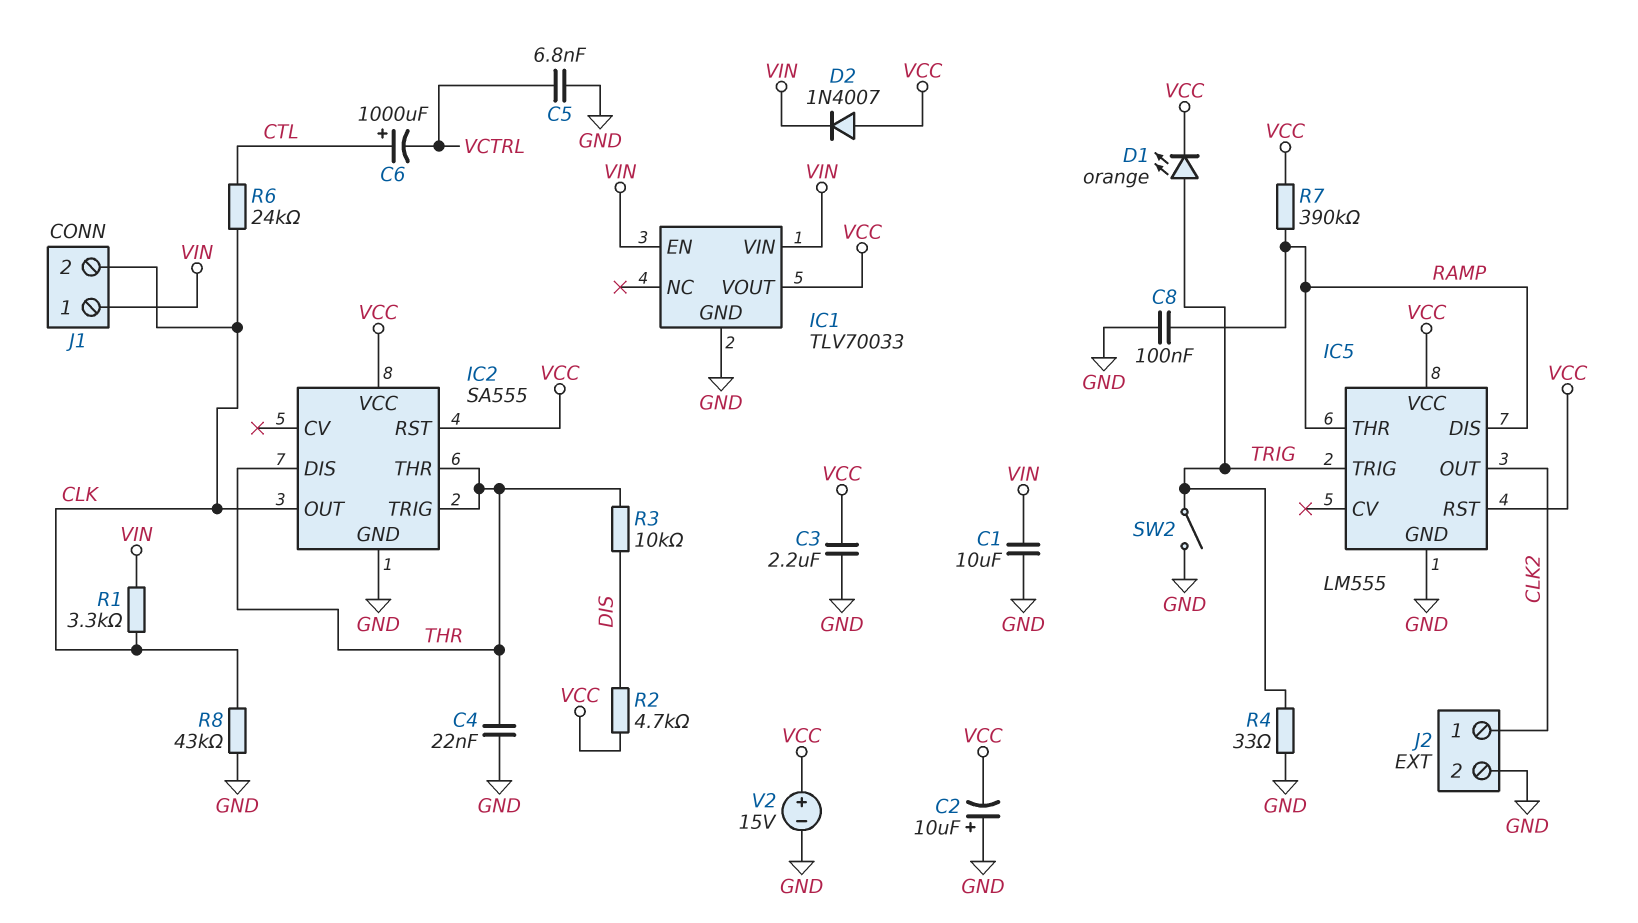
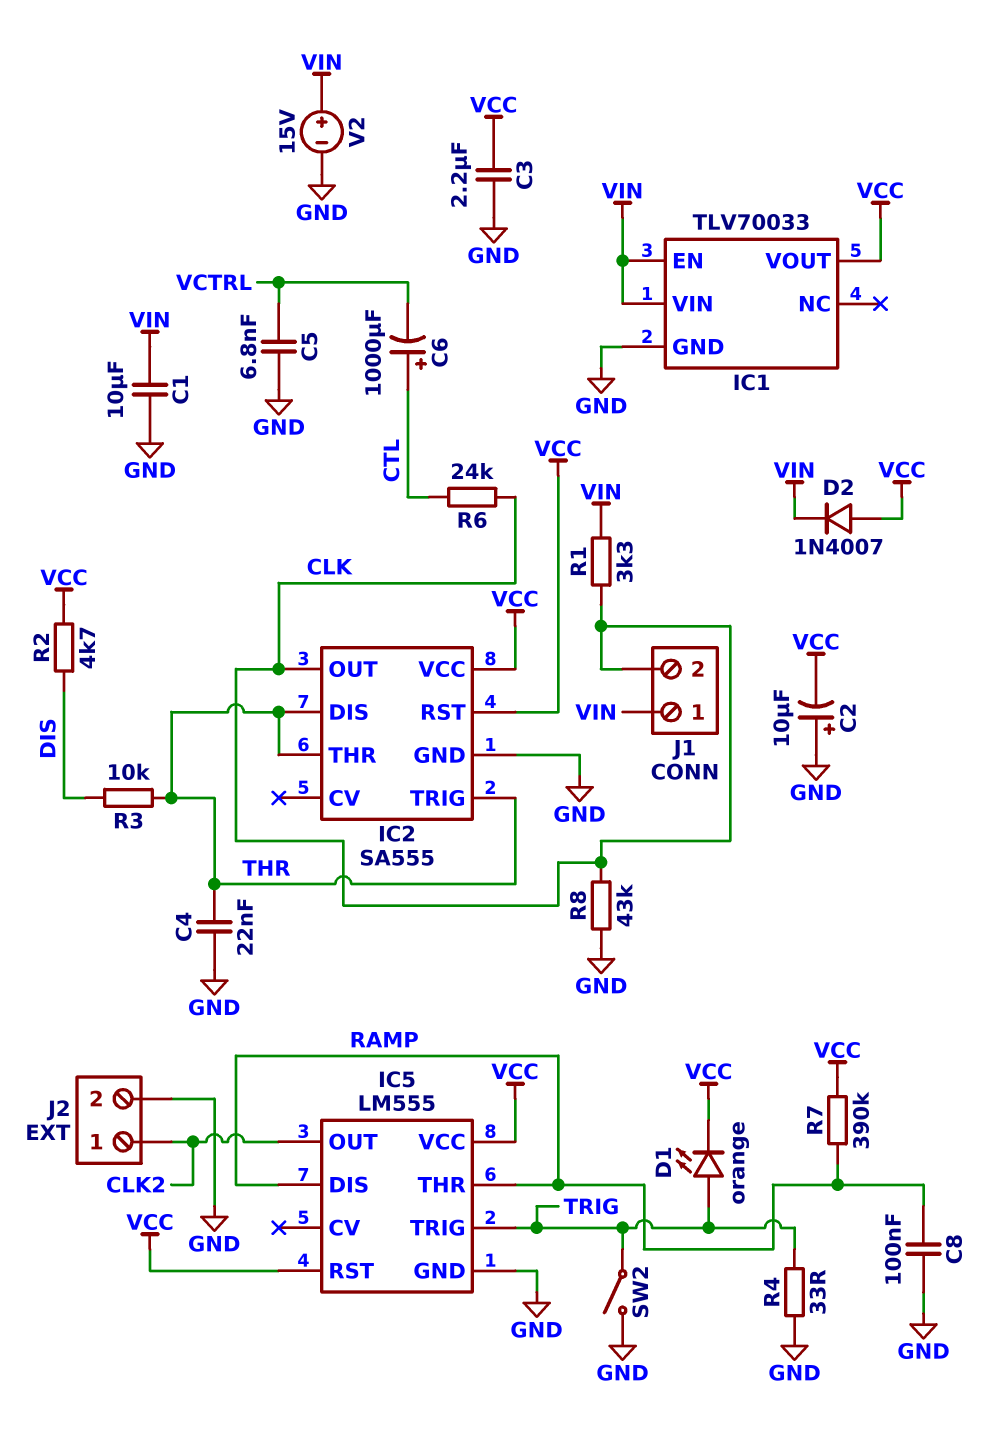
V2: 15V (plus VCC, minus GND) -> 15V (plus VIN, minus GND)

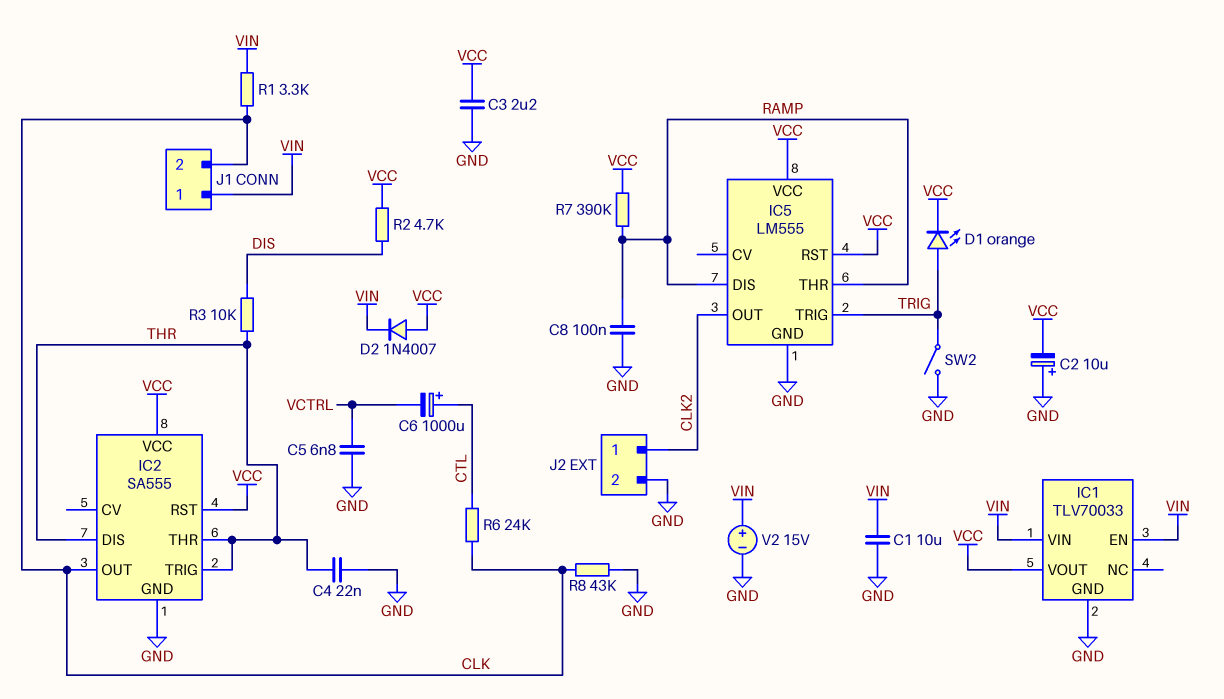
R4: 33 (GND, TRIG) -> none

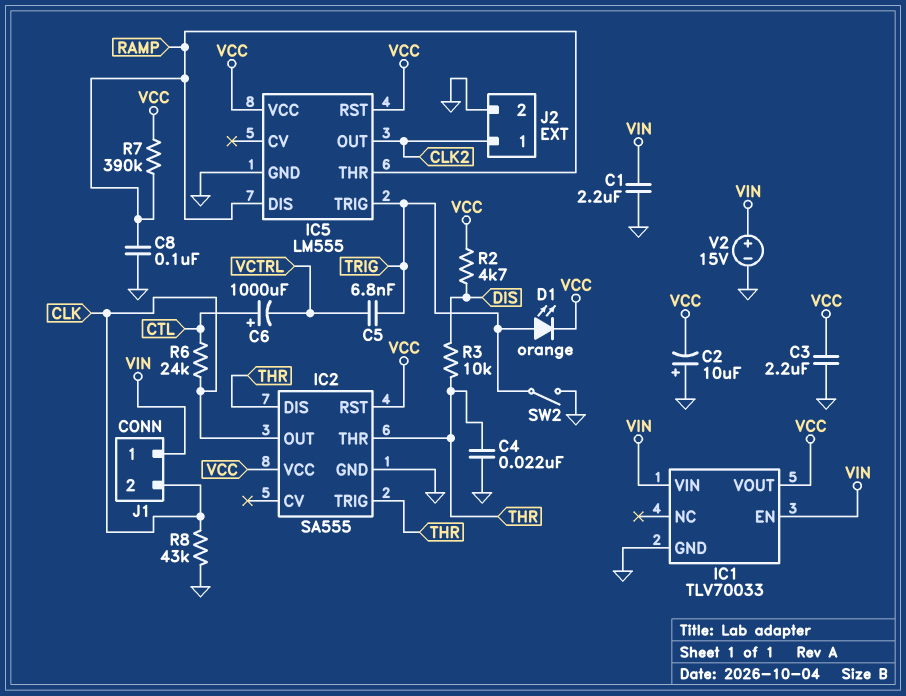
C1: 10uF (GND, VIN) -> 2.2uF (GND, VIN)
C5: 6.8nF (GND, VCTRL) -> 6.8nF (TRIG, VCTRL)
D2: diode 1N4007 (A VCC, K VIN) -> none
R1: 3.3k (CLK, VIN) -> none

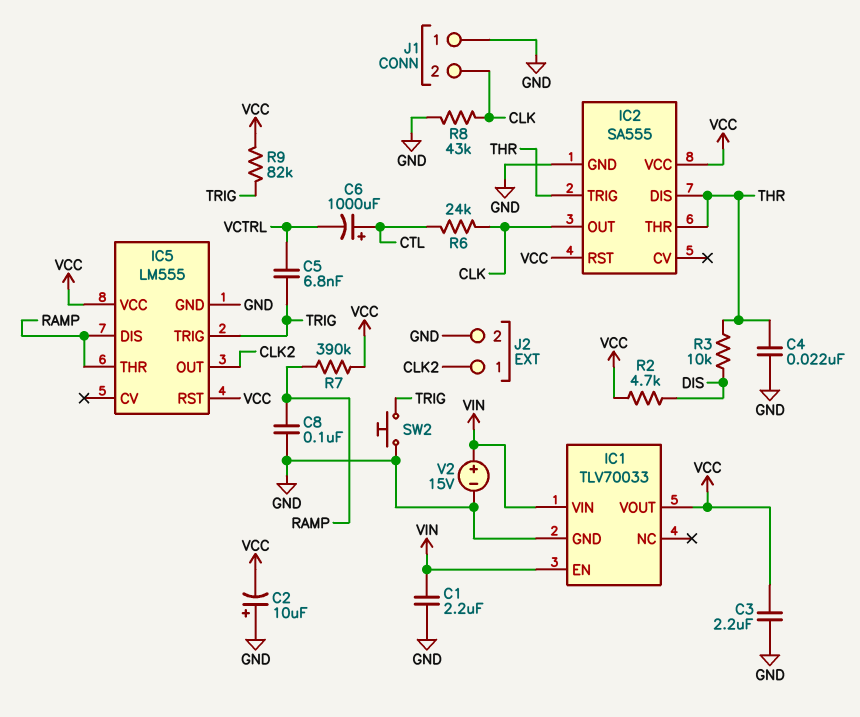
D1: LED orange (A TRIG, K VCC) -> none
J1 pin 1: VIN -> GND
R9: none -> 82k (TRIG, VCC)
SW2: switch (GND, TRIG) -> button (GND, TRIG)

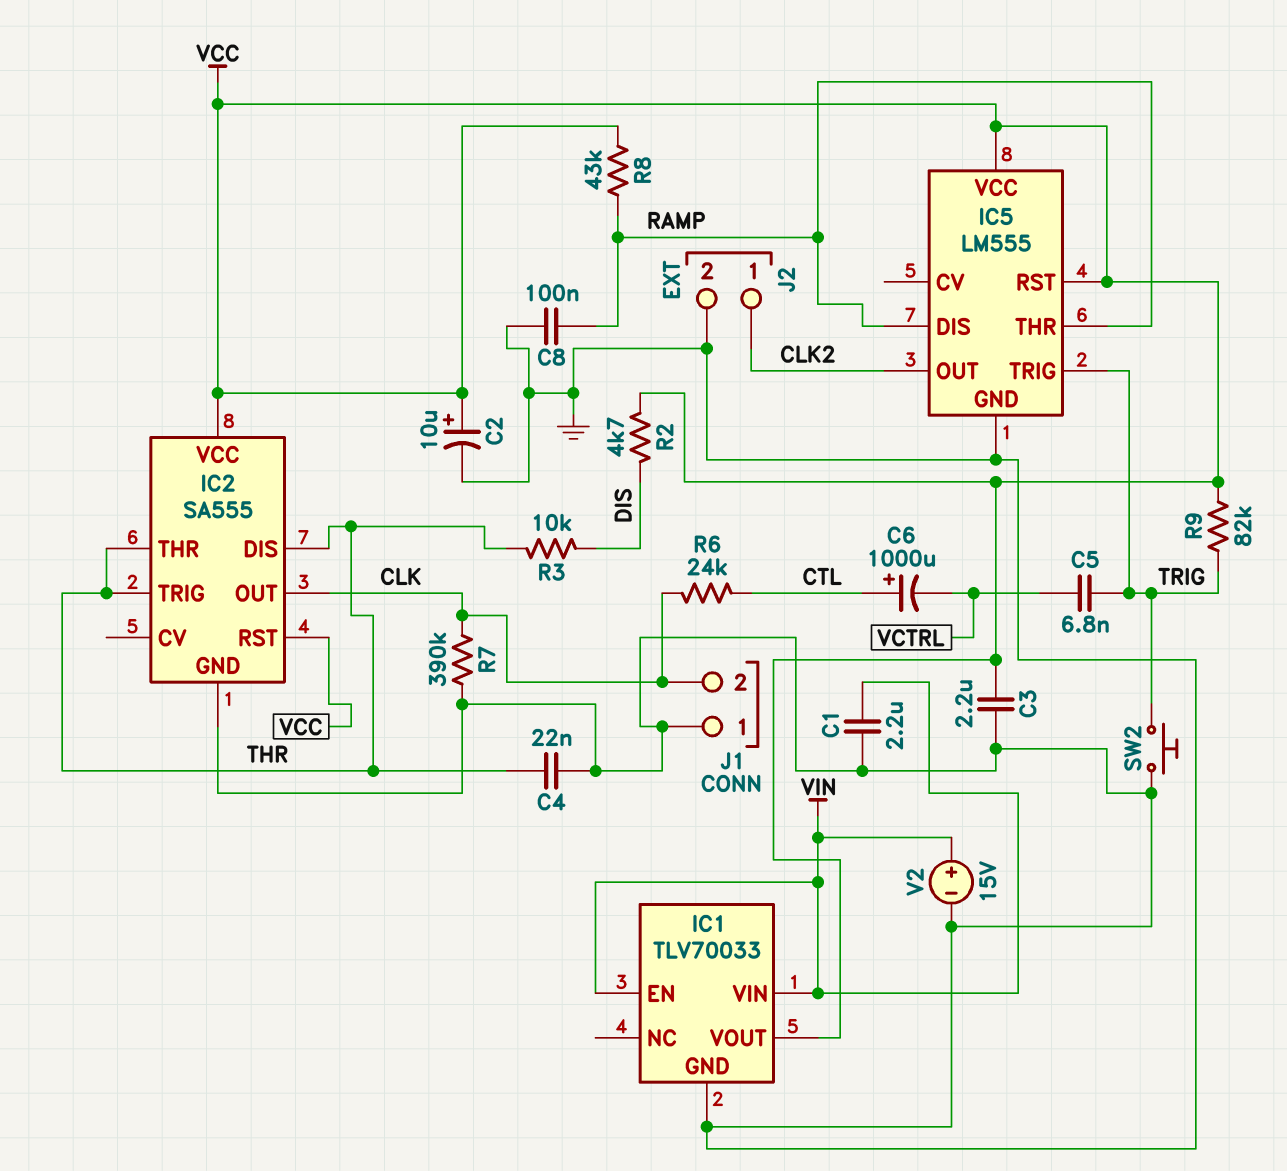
C2: 10uF (plus GND, minus VCC) -> 10uF (plus VCC, minus GND)
R7: 390k (RAMP, VCC) -> 390k (CLK, GND)
R8: 43k (CLK, GND) -> 43k (RAMP, VCC)

